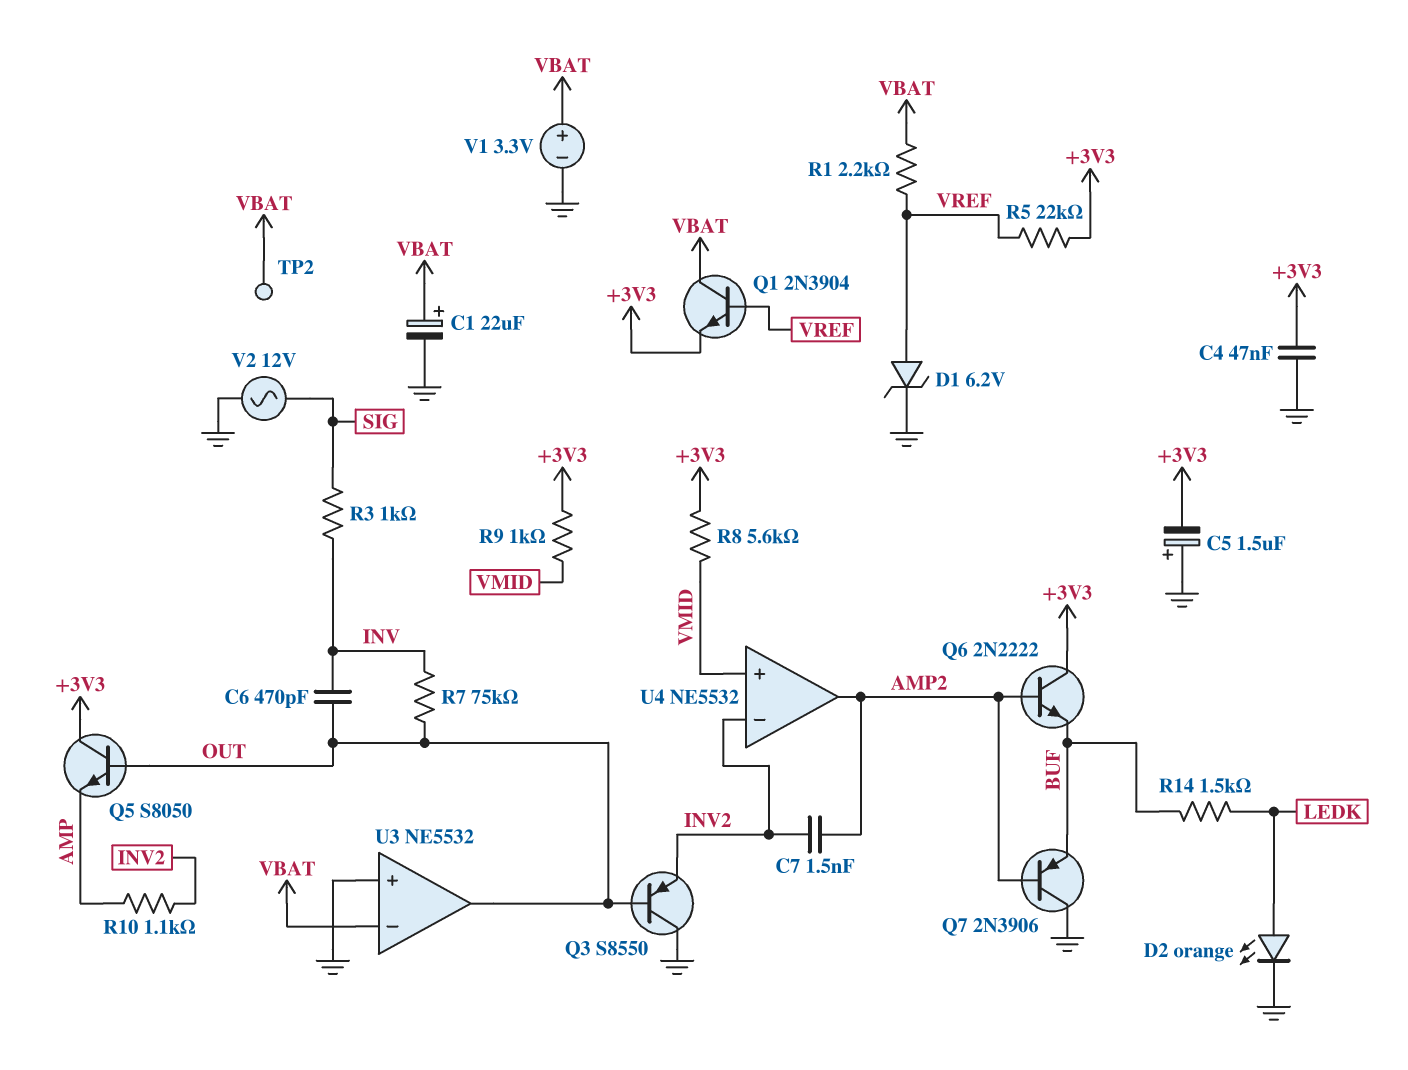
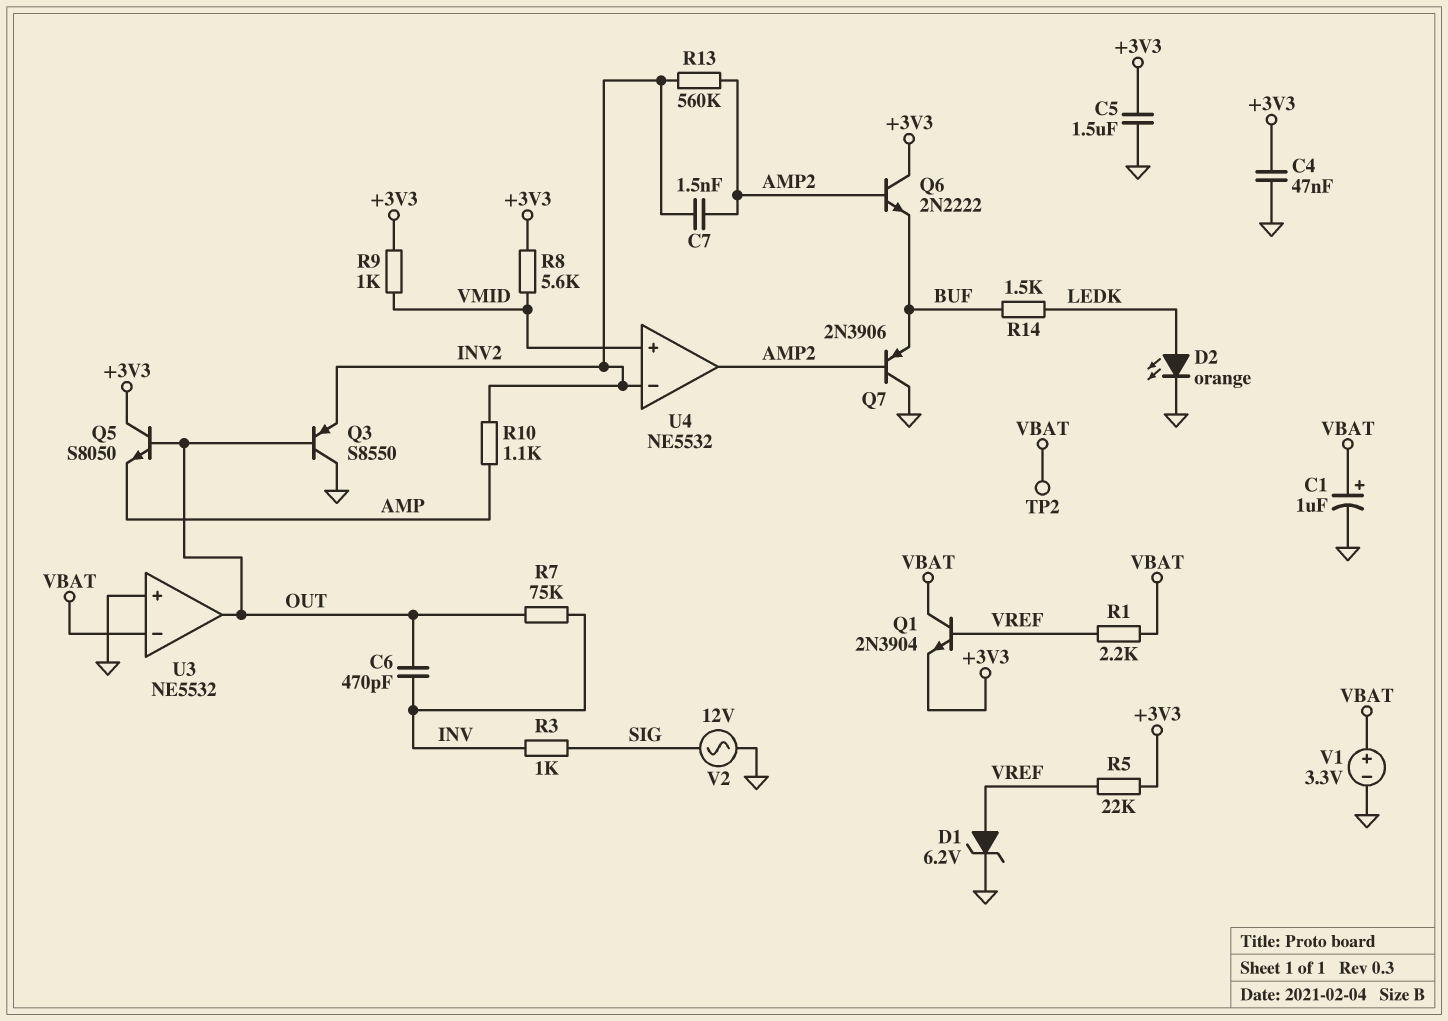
C1: 22uF (plus VBAT, minus GND) -> 1uF (plus VBAT, minus GND)
C5: 1.5uF (plus GND, minus +3V3) -> 1.5uF (+3V3, GND)
R13: none -> 560k (AMP2, INV2)

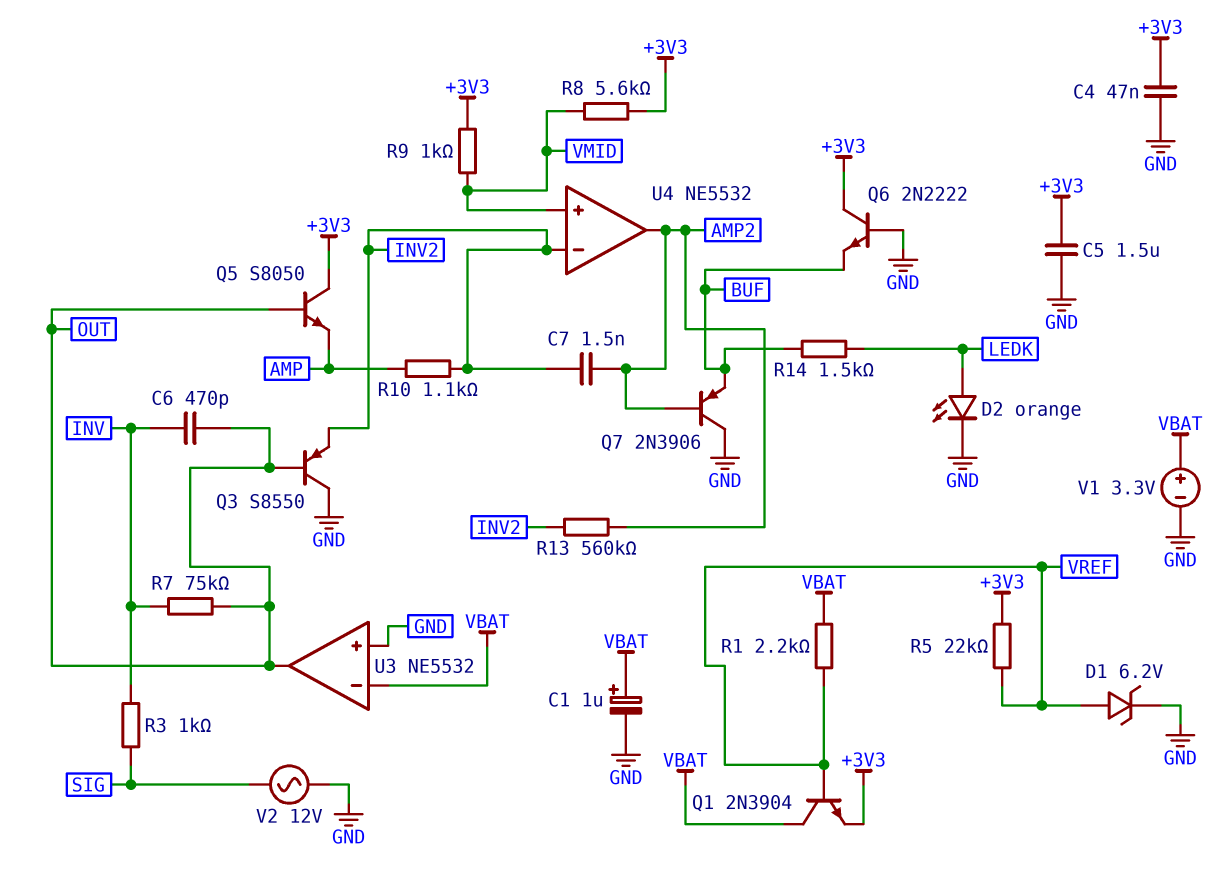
Q6: NPN 2N2222 (B AMP2, C +3V3, E BUF) -> NPN 2N2222 (B GND, C +3V3, E BUF)
TP2: test point (VBAT) -> none

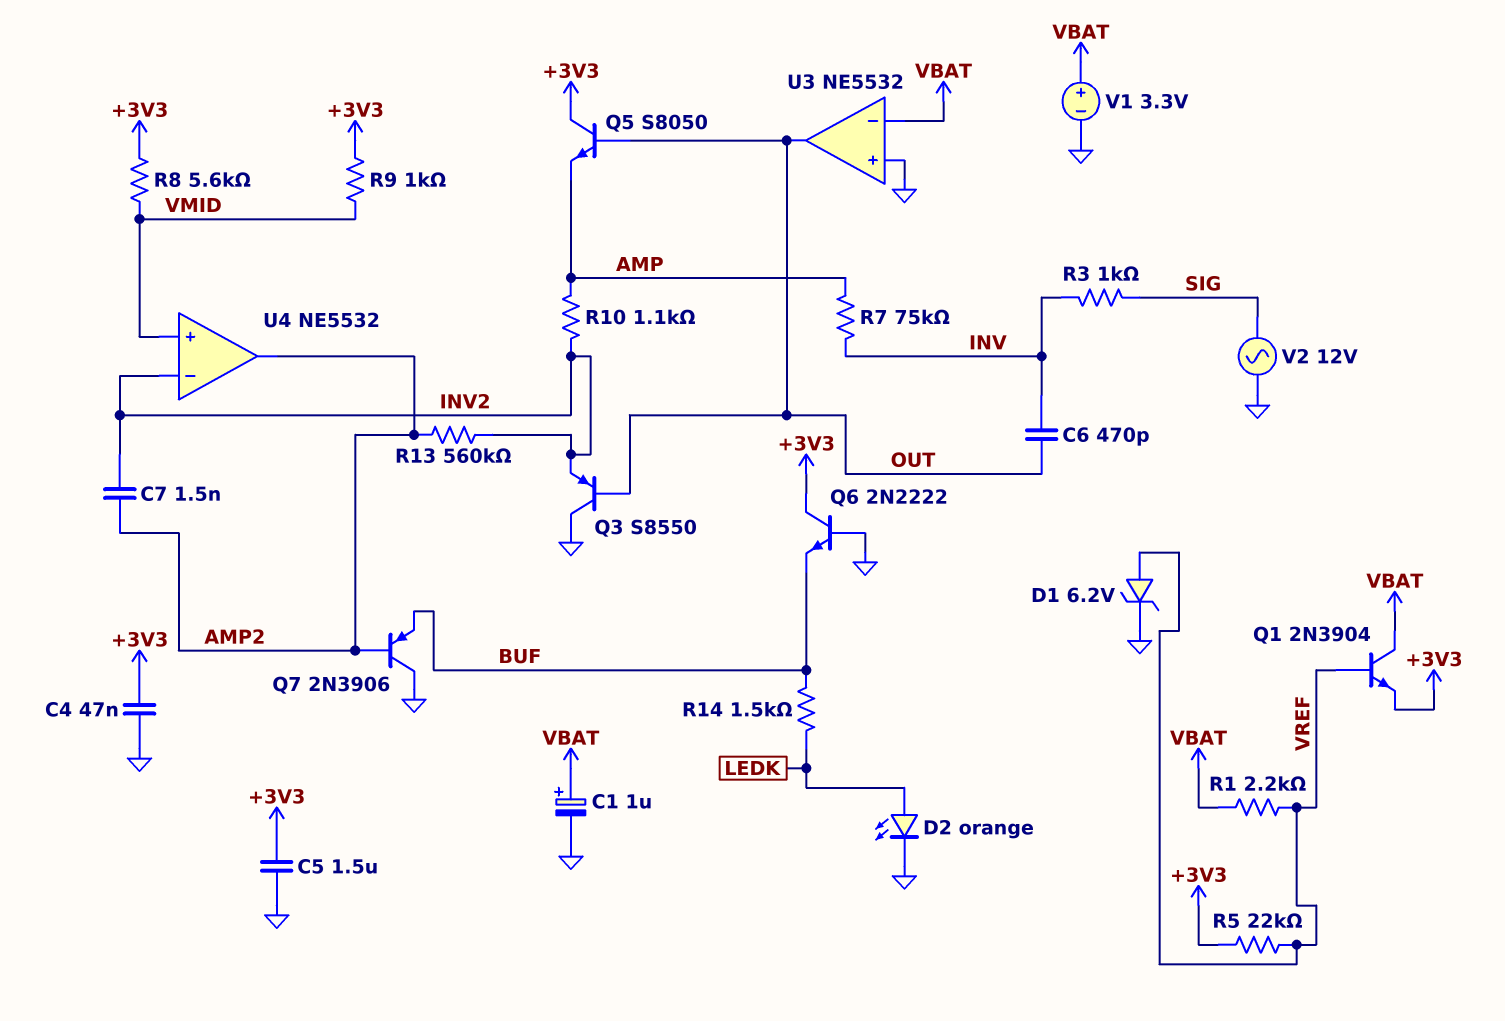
R7: 75k (INV, OUT) -> 75k (AMP, INV)

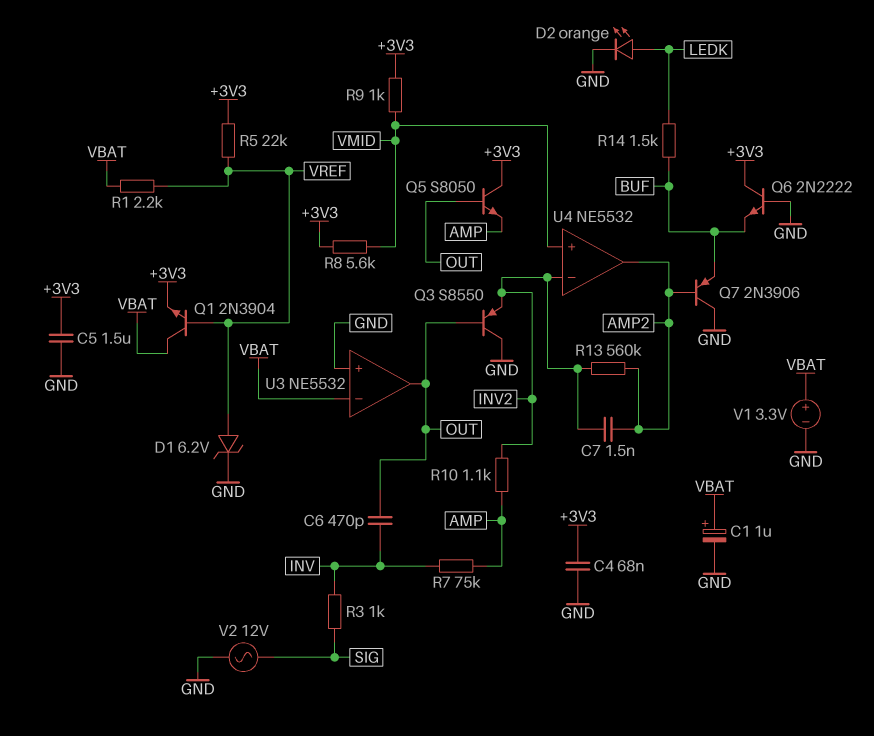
C4: 47nF (+3V3, GND) -> 68nF (+3V3, GND)

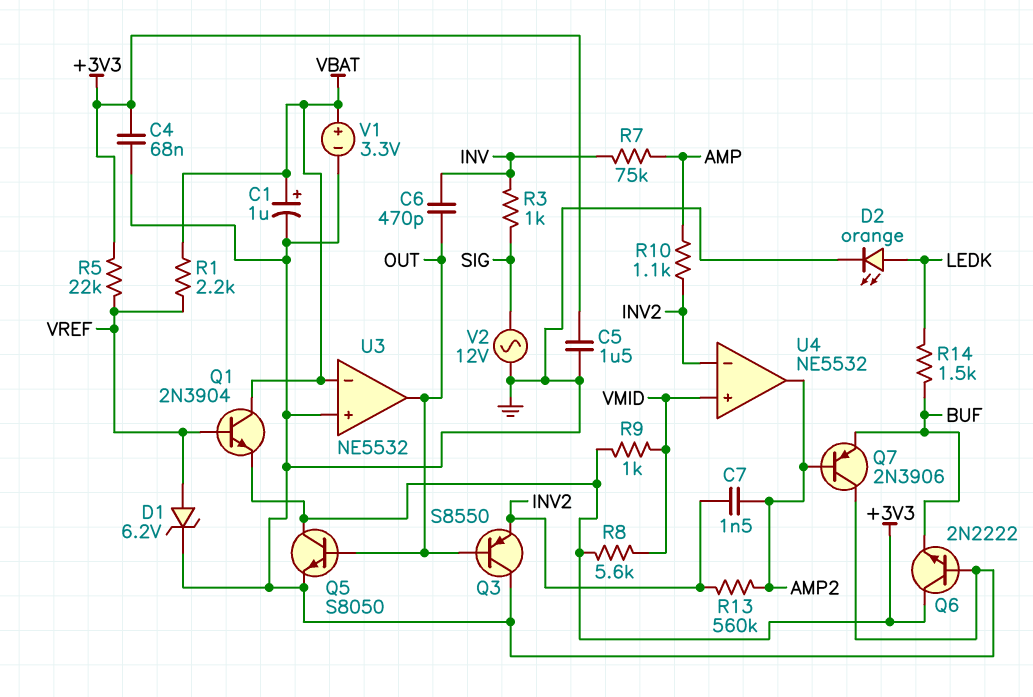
Q5: NPN S8050 (B OUT, C +3V3, E AMP) -> NPN S8050 (B OUT, C +3V3, E GND)

